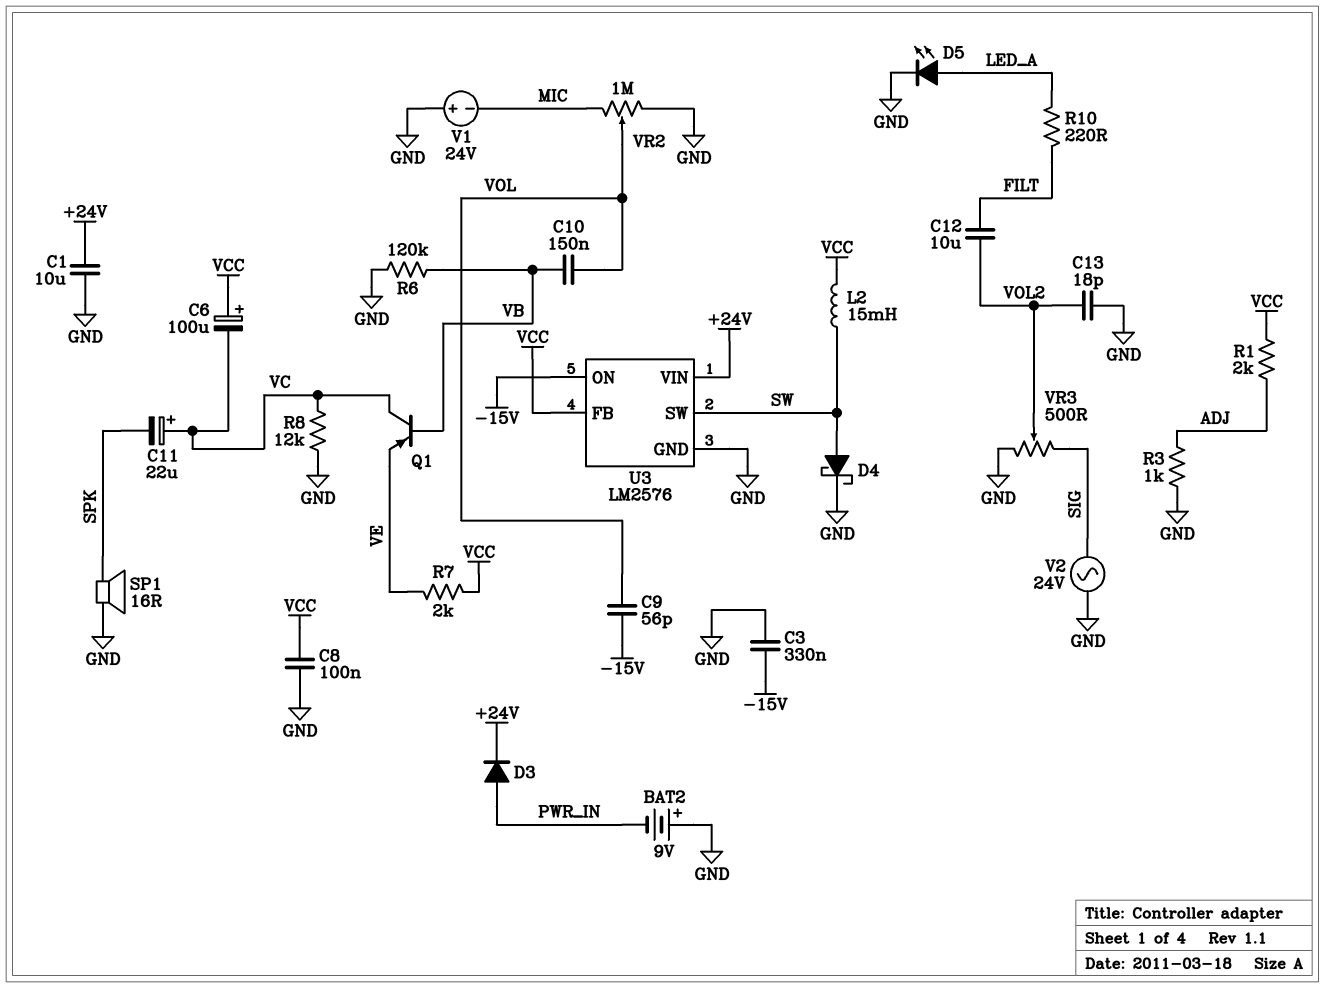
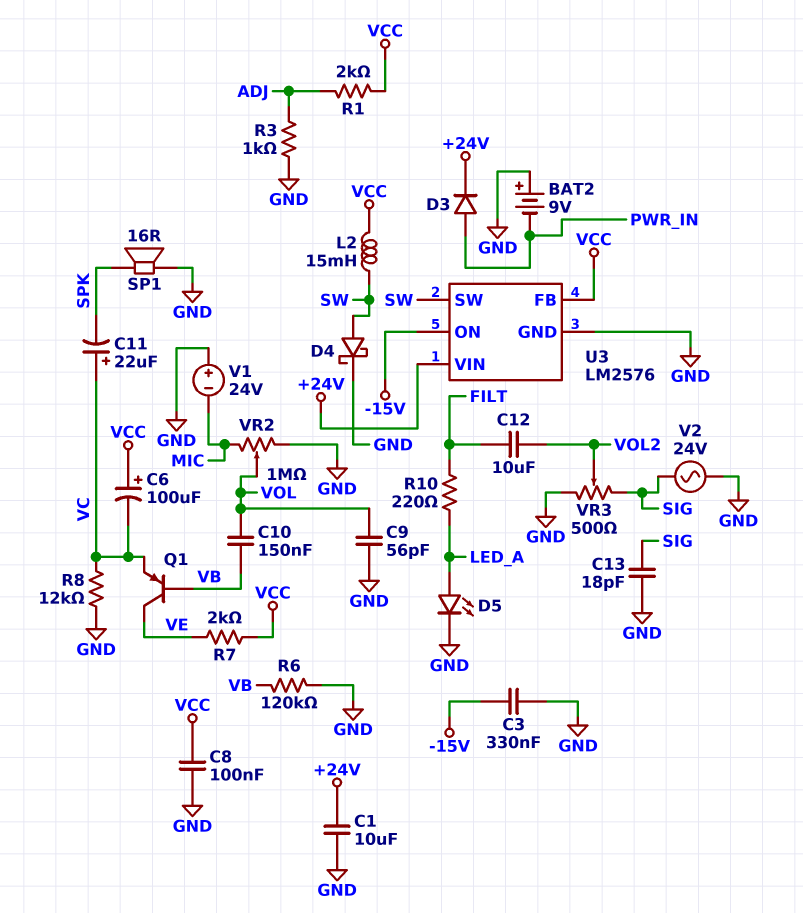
C9: 56pF (-15V, VOL) -> 56pF (GND, VOL)
C13: 18pF (GND, VOL2) -> 18pF (GND, SIG)
Q1: PNP (B VB, C VC, E VE) -> PNP (B VB, C VE, E VC)

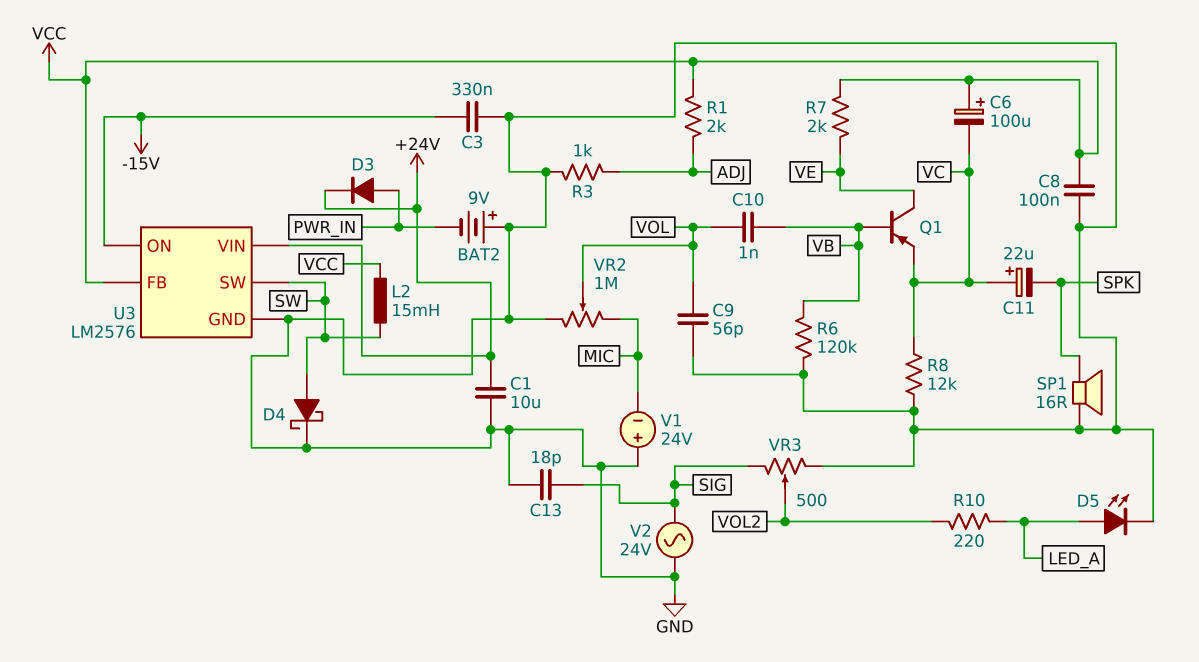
C10: 150nF (VB, VOL) -> 1nF (VB, VOL)
C12: 10uF (FILT, VOL2) -> none
R10: 220 (FILT, LED_A) -> 220 (LED_A, VOL2)

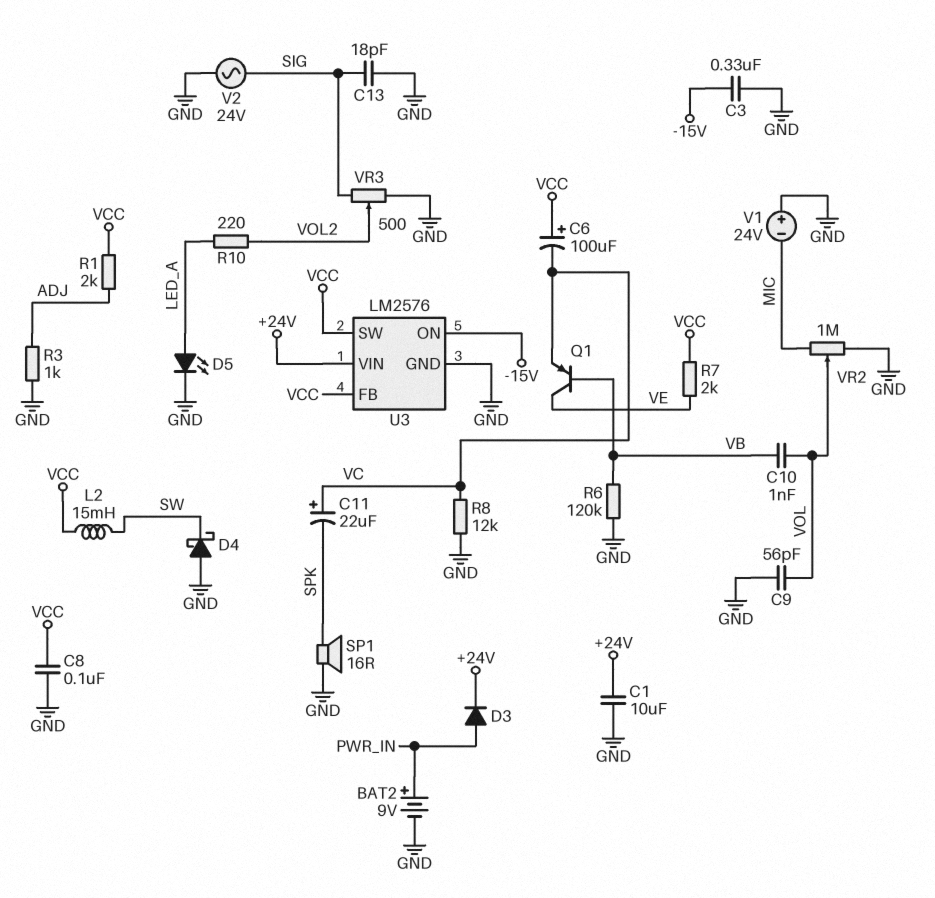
BAT2: 9V (plus GND, minus PWR_IN) -> 9V (plus PWR_IN, minus GND)
D4: schottky (A SW, K GND) -> schottky (A GND, K SW)
U3 pin SW: SW -> VCC

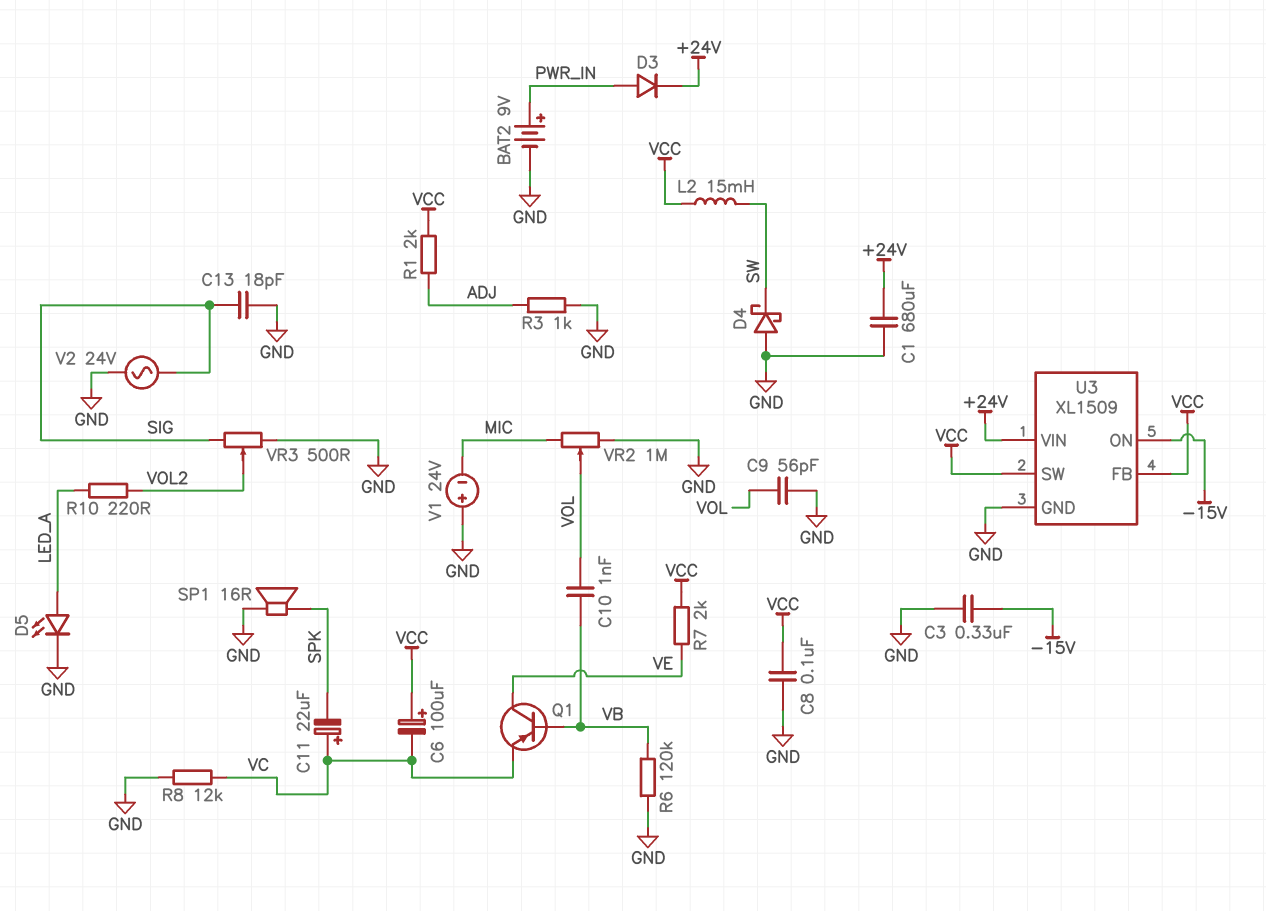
C1: 10uF (+24V, GND) -> 680uF (+24V, GND)
U3: LM2576 -> XL1509

